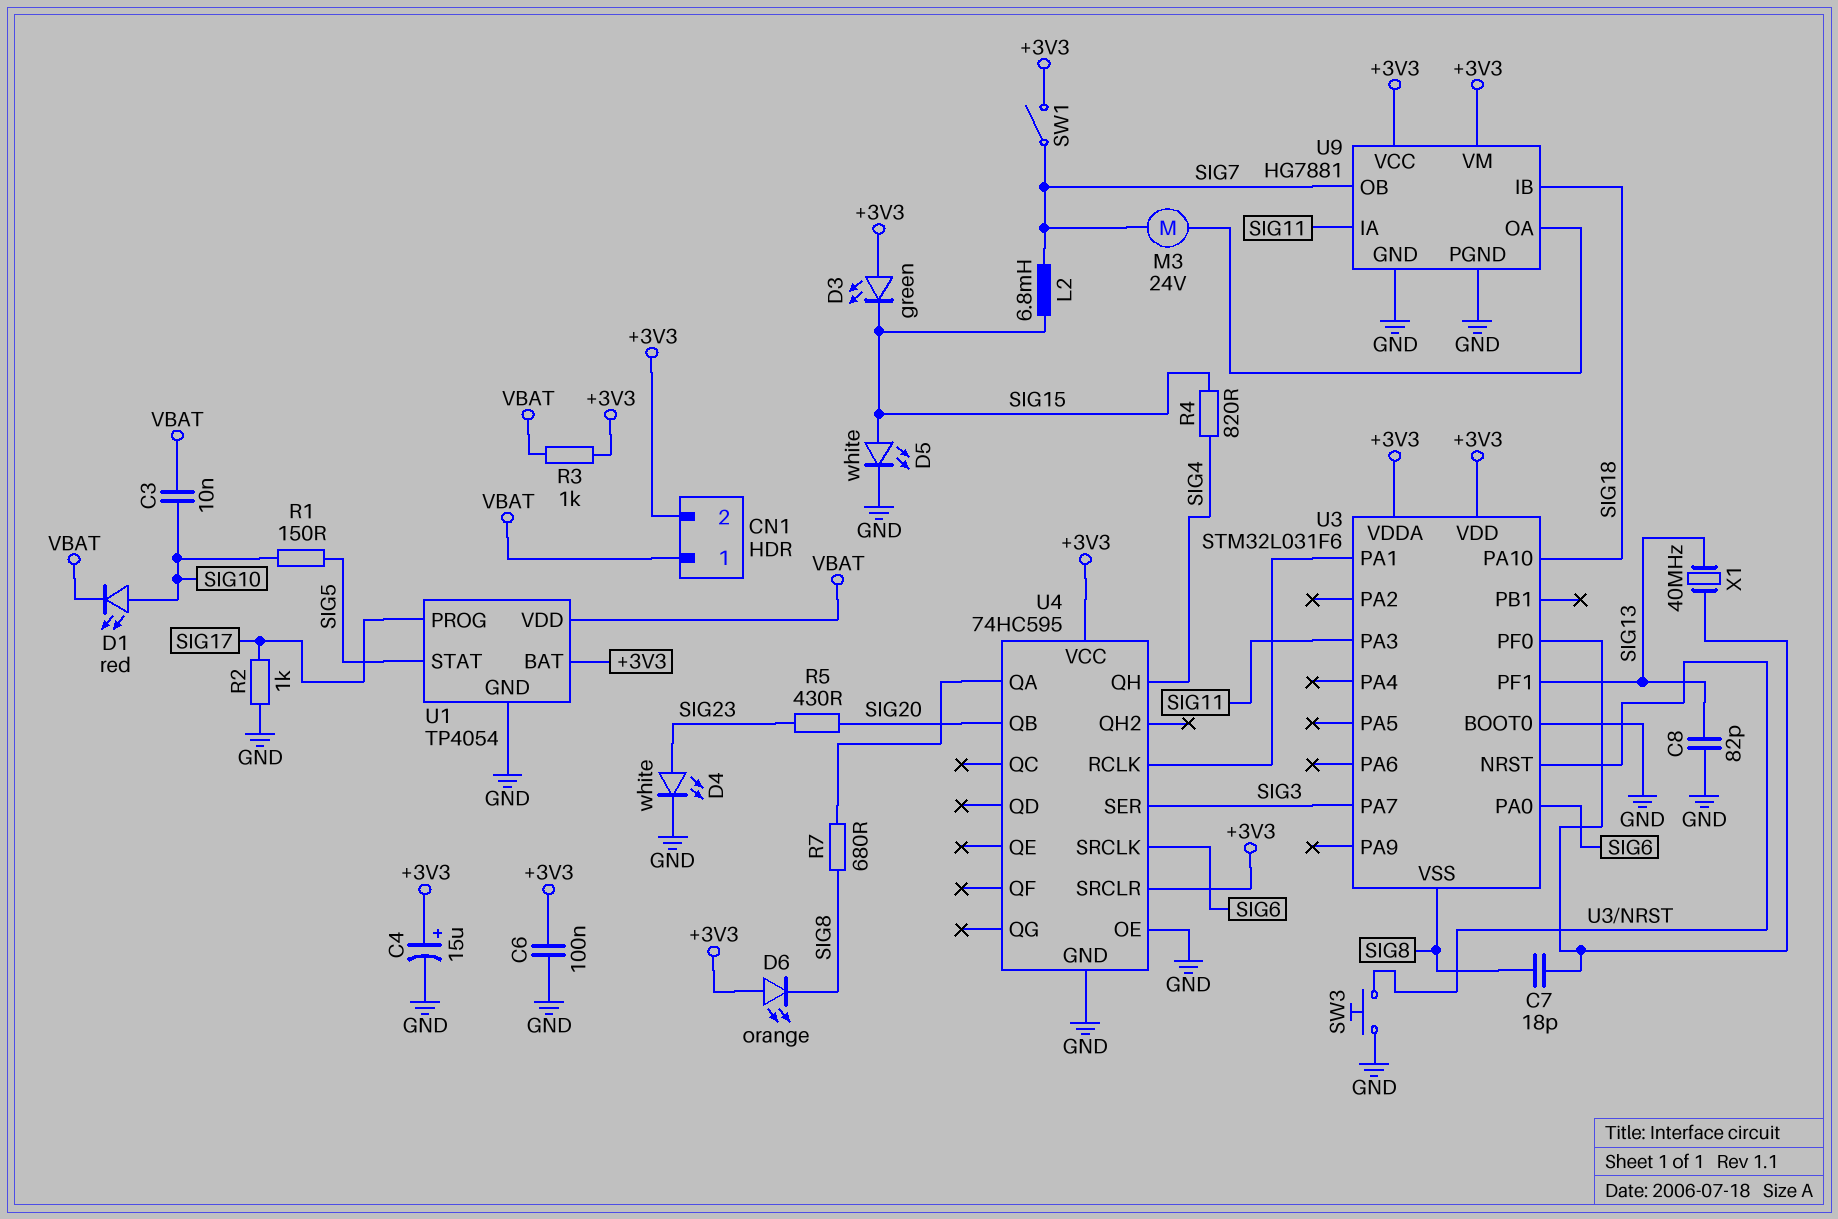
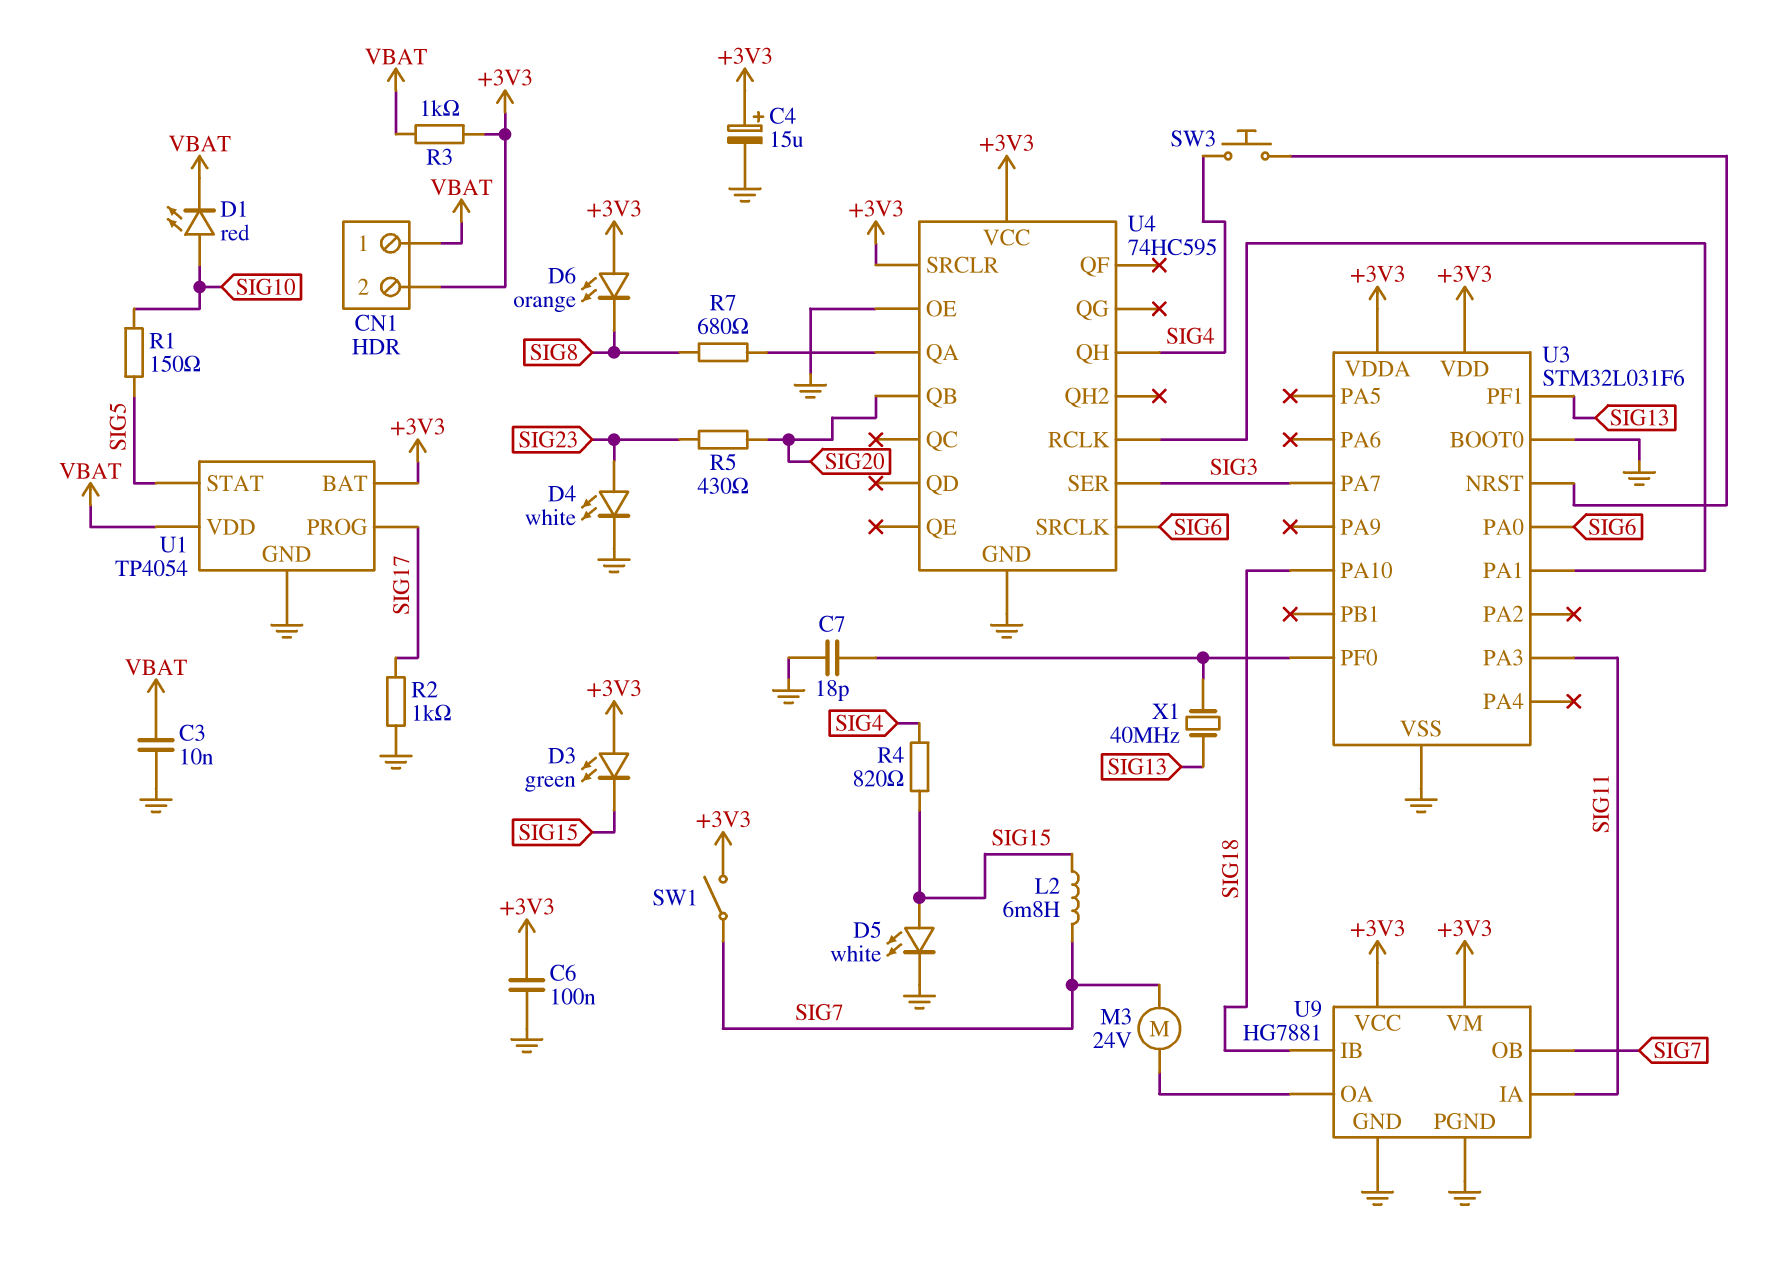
C3: 10nF (SIG10, VBAT) -> 10nF (GND, VBAT)
C7: 18pF (SIG8, U3/PF0) -> 18pF (GND, U3/PF0)
C8: 82pF (GND, SIG13) -> none
SW3: button (GND, U3/NRST) -> button (SIG4, U3/NRST)
U3 pin VSS: SIG8 -> GND

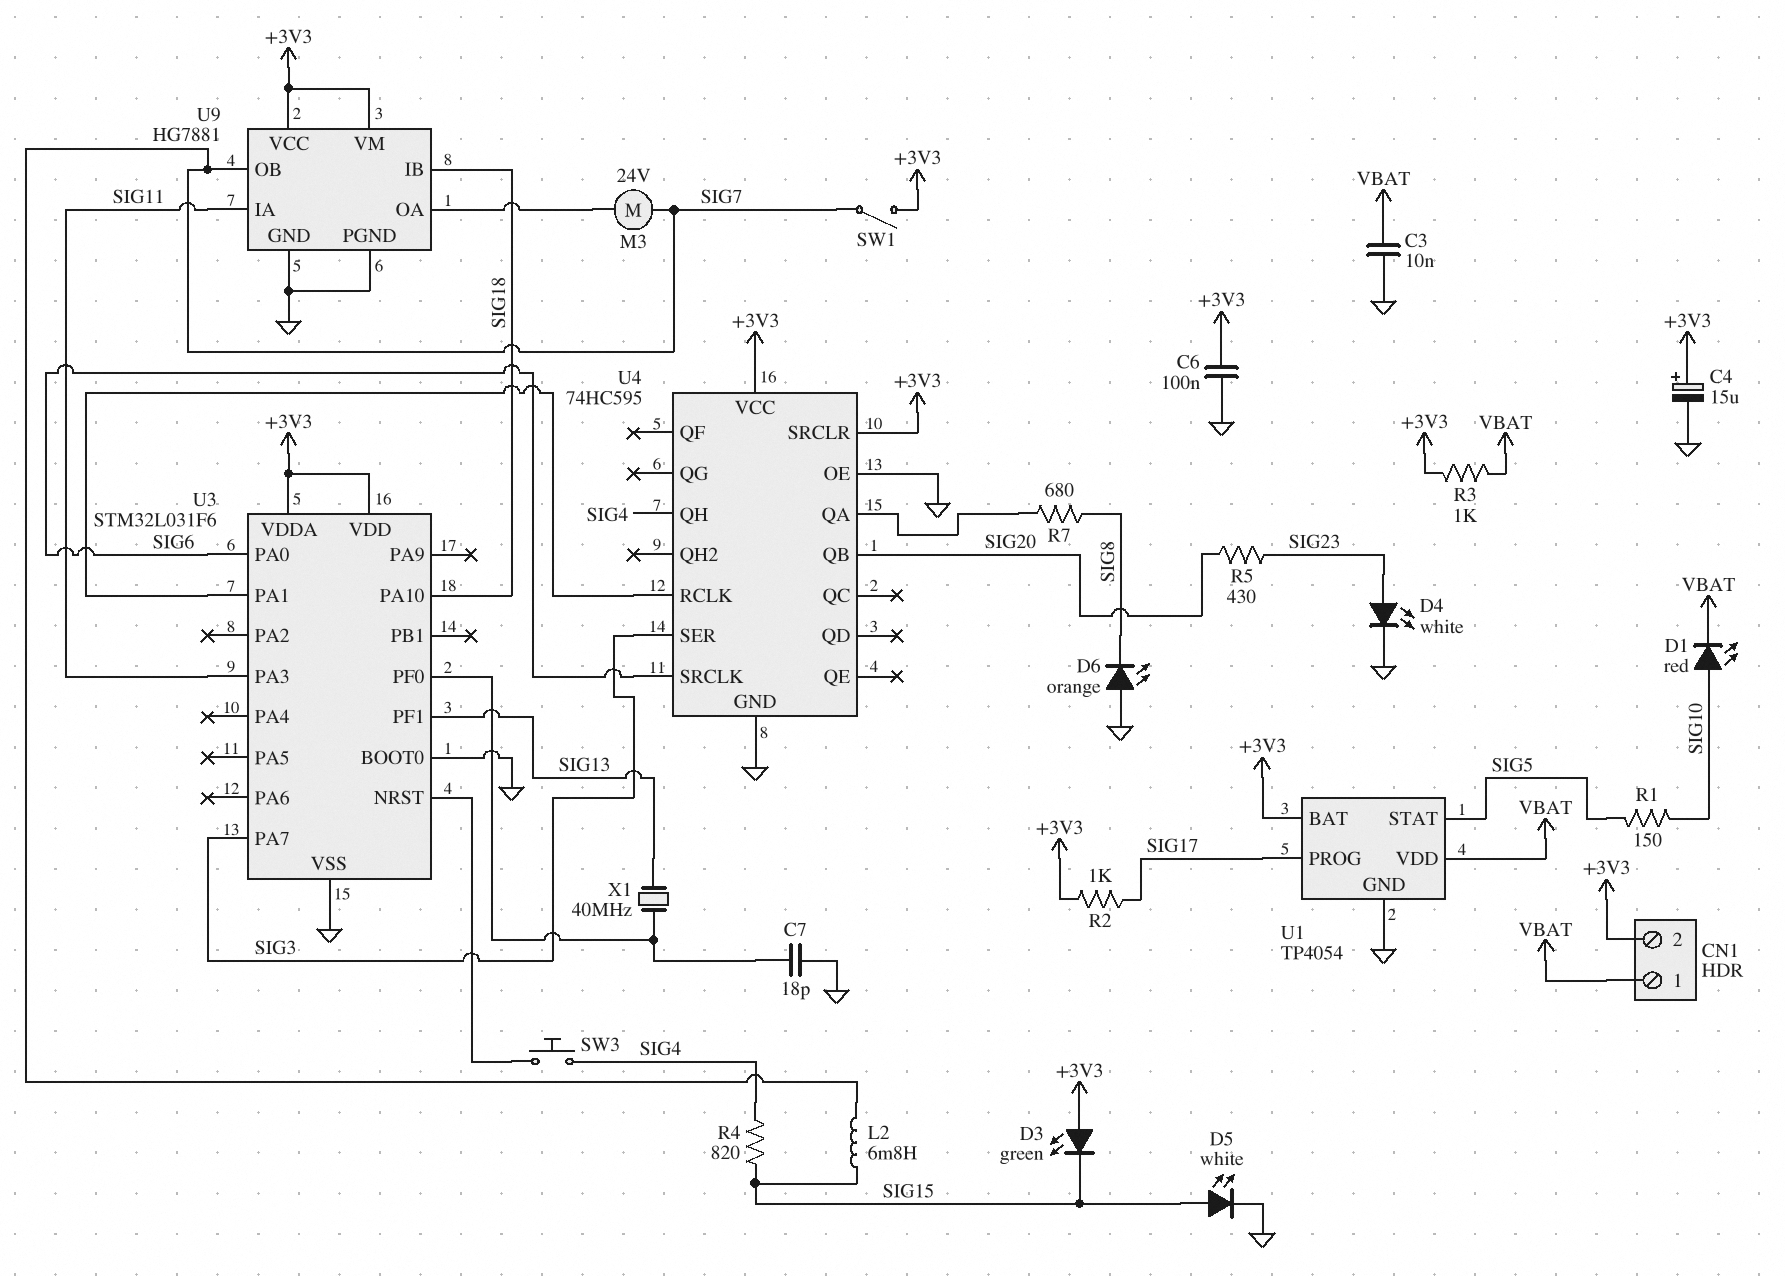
D6: LED orange (A +3V3, K SIG8) -> LED orange (A GND, K SIG8)
R2: 1k (GND, SIG17) -> 1k (+3V3, SIG17)

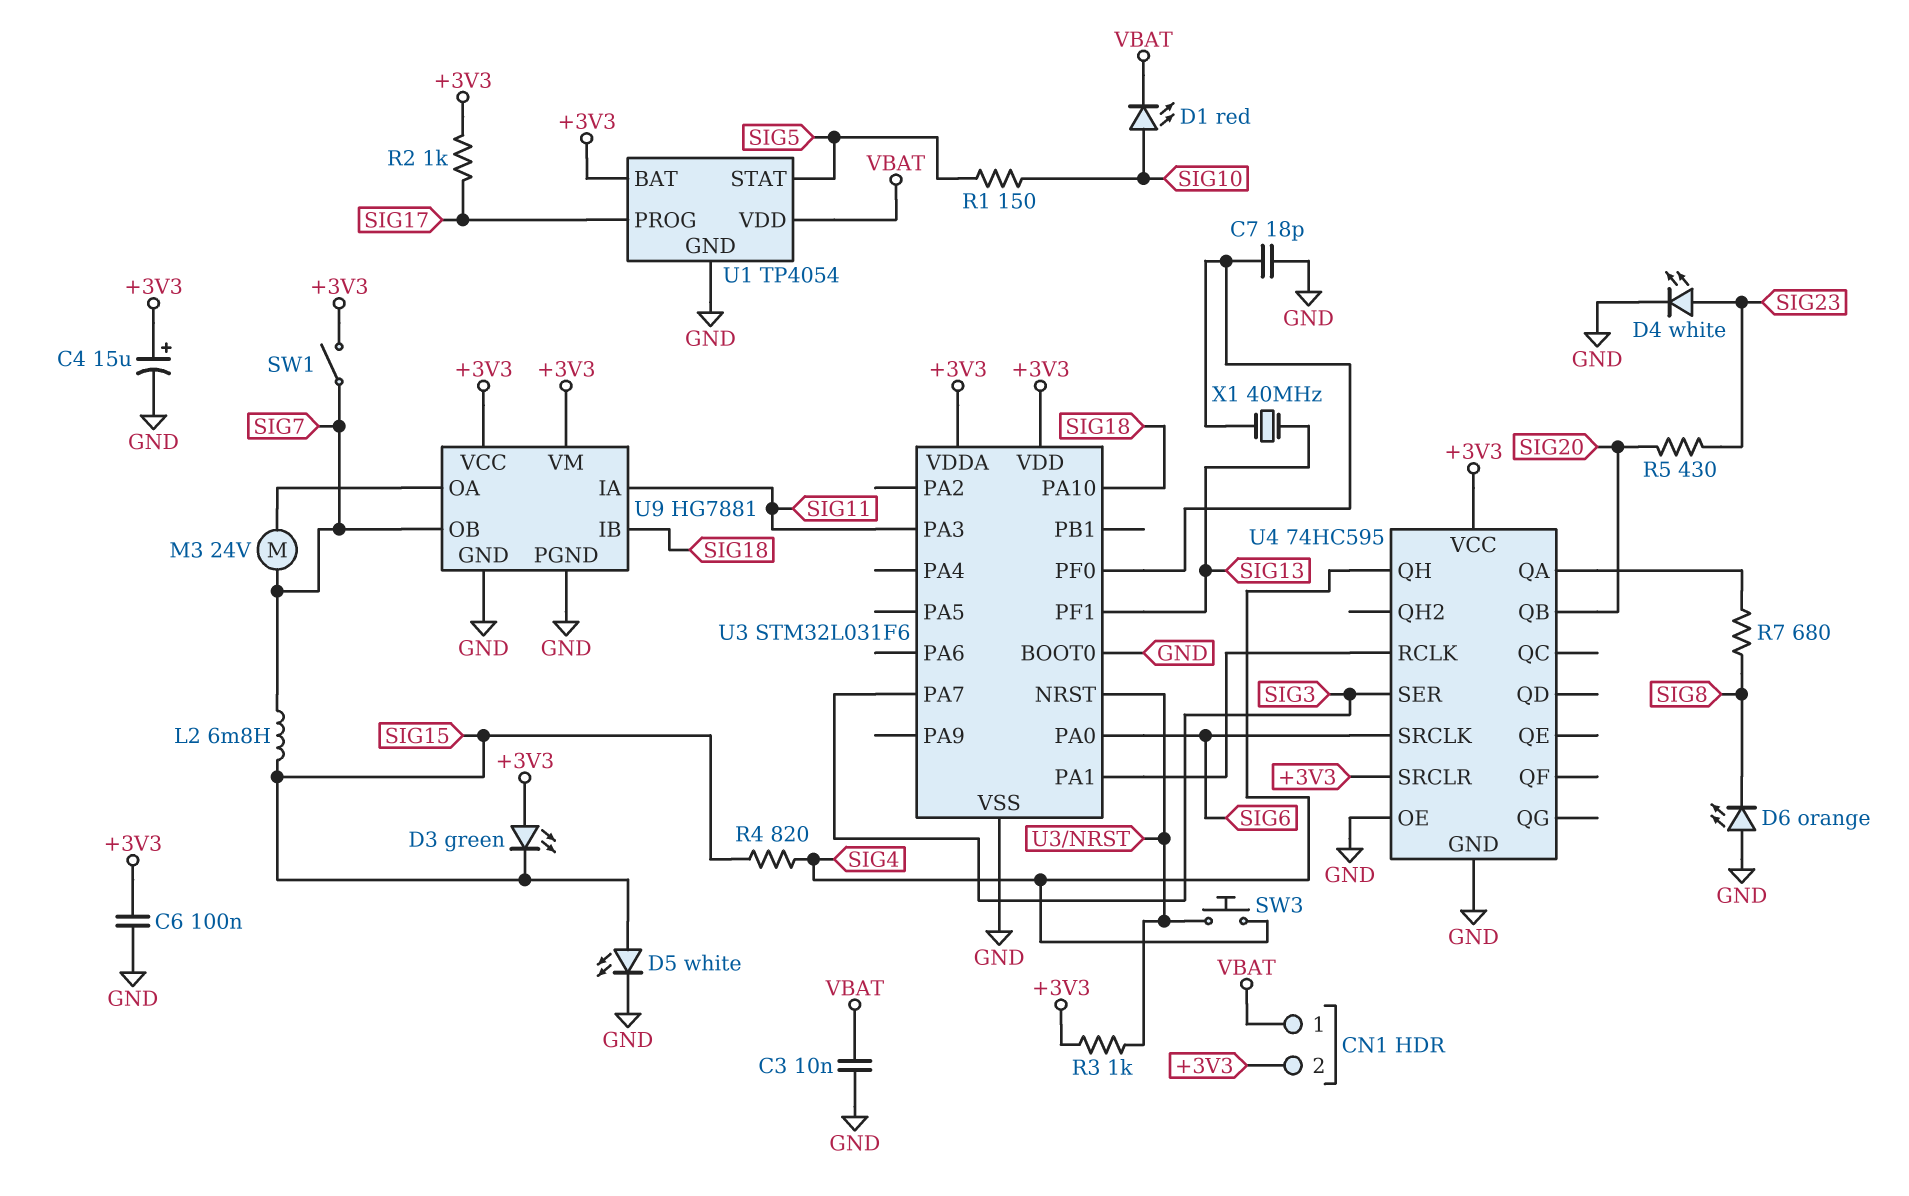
R3: 1k (+3V3, VBAT) -> 1k (+3V3, U3/NRST)

